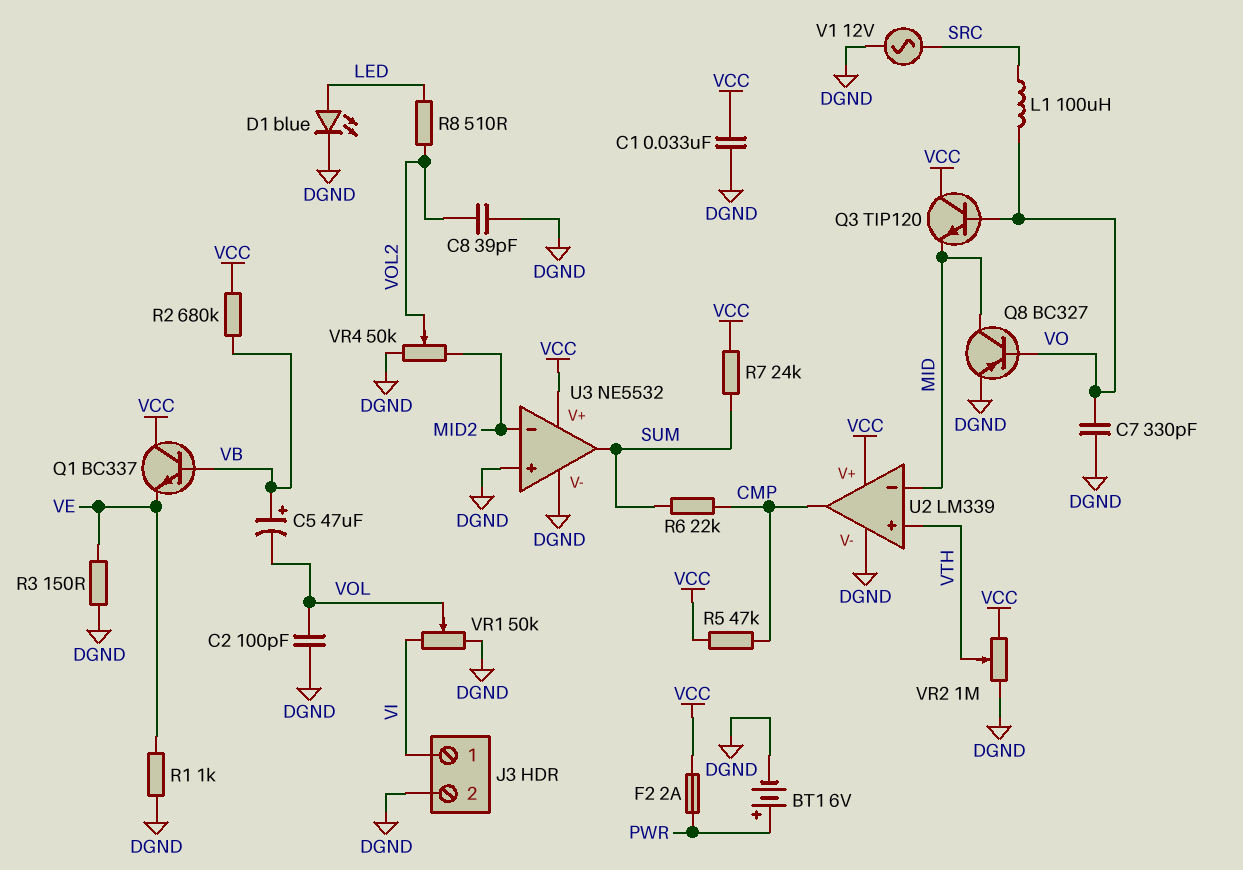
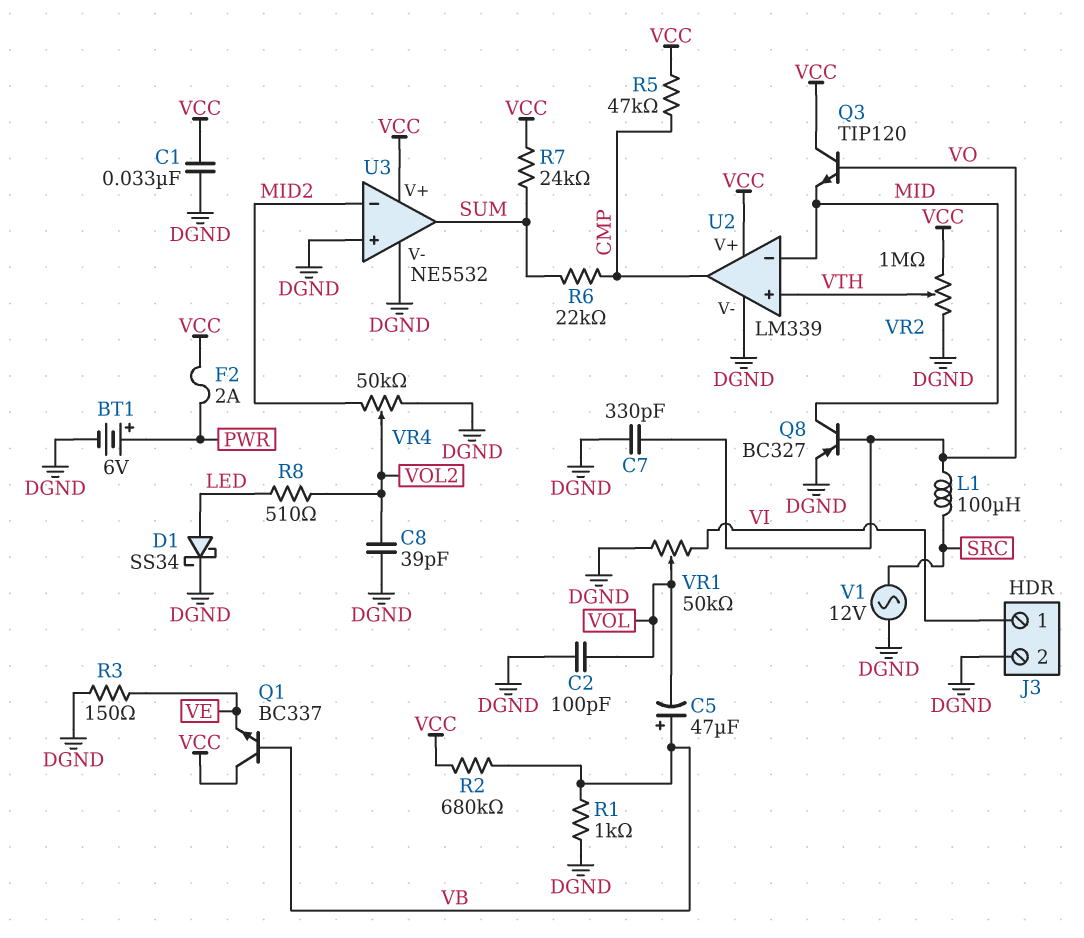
D1: LED blue (A LED, K DGND) -> schottky SS34 (A LED, K DGND)
R1: 1k (DGND, VE) -> 1k (DGND, VB)

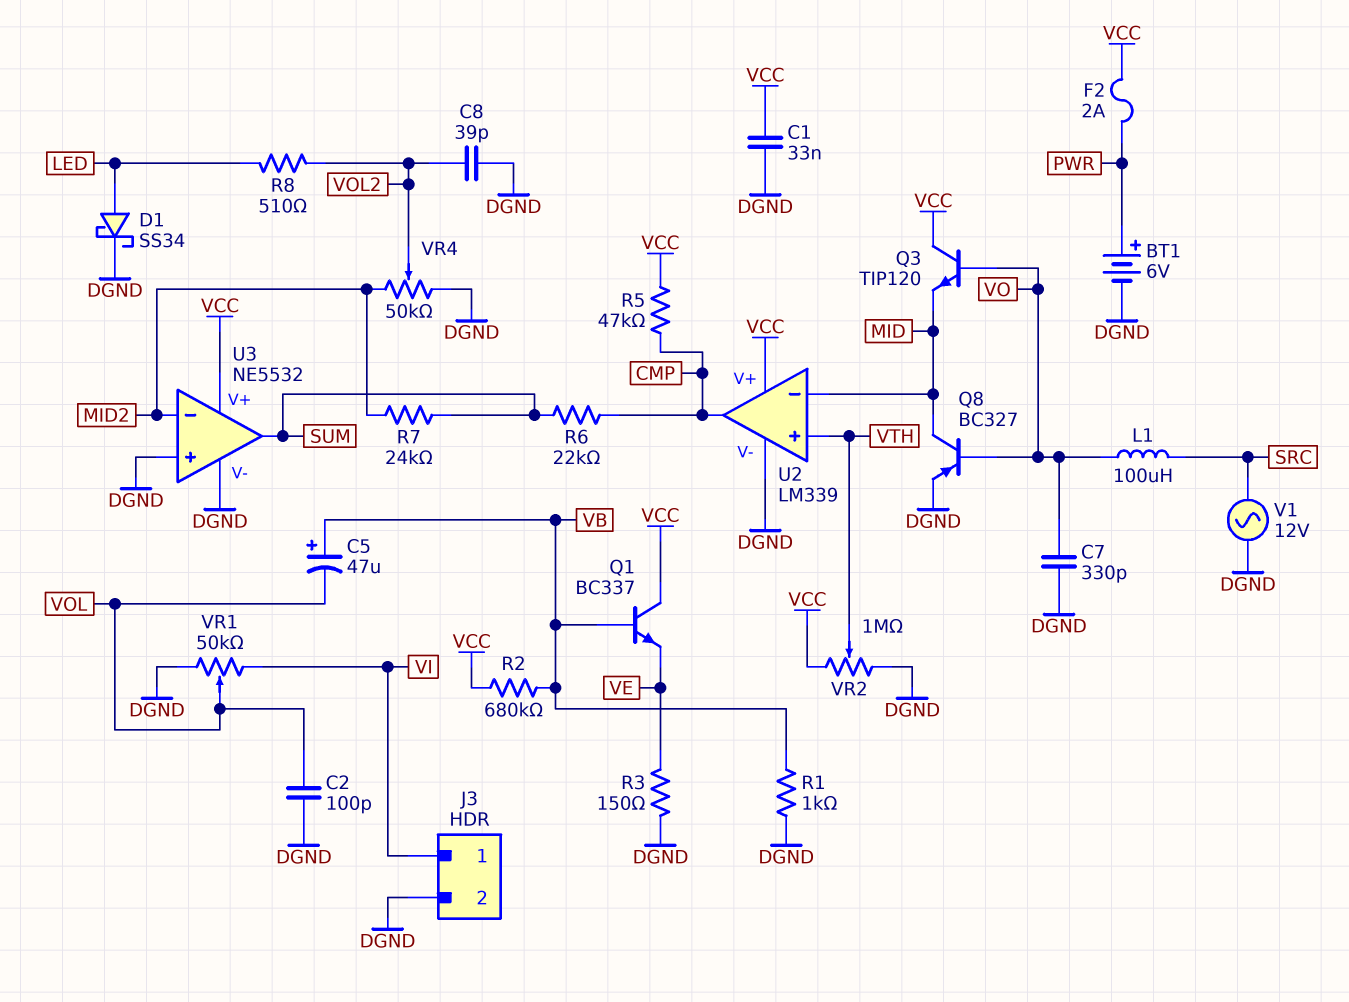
R7: 24k (SUM, VCC) -> 24k (MID2, SUM)

